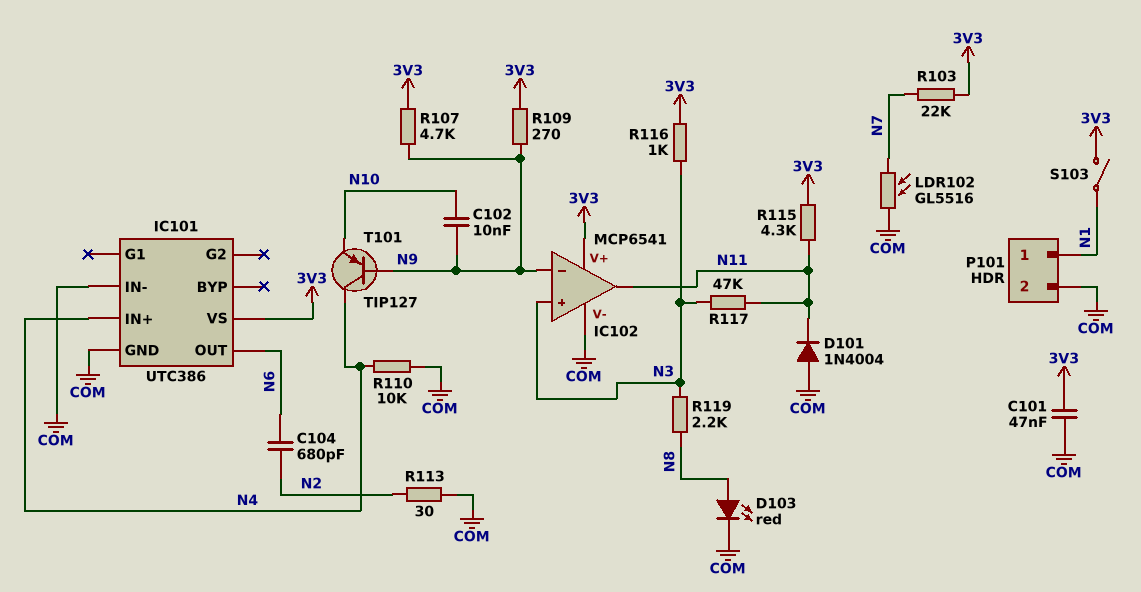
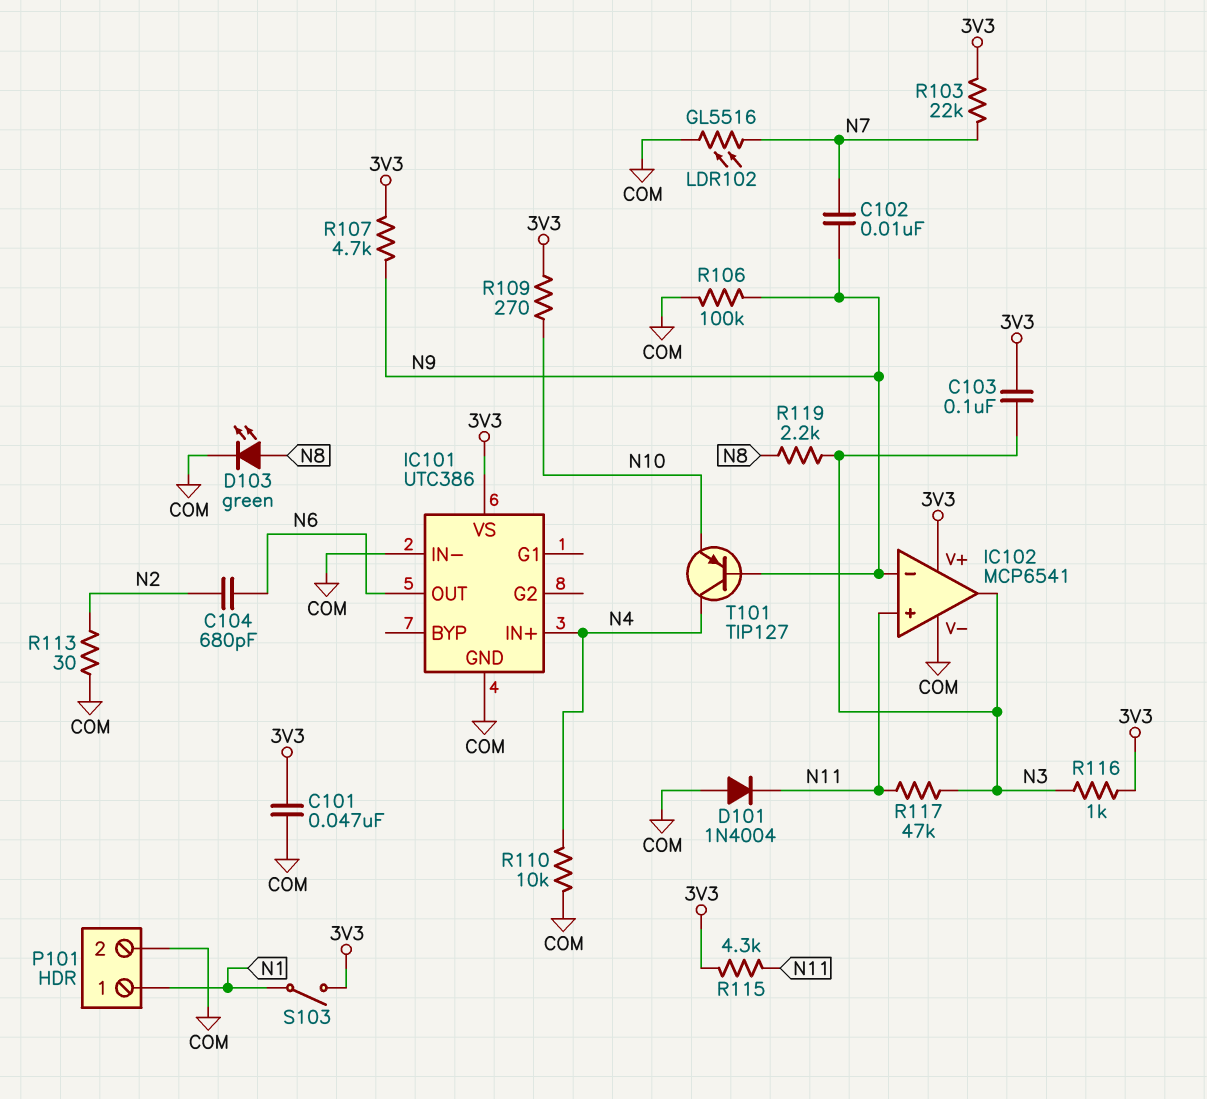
C102: 10nF (N9, N10) -> 10nF (N7, N9)
C103: none -> 100nF (3V3, N3)
D103: LED red (A N8, K COM) -> LED green (A N8, K COM)
IC102 pin in+: N3 -> N11
IC102 pin out: N11 -> N3
R106: none -> 100k (COM, N9)
R109: 270 (3V3, N9) -> 270 (3V3, N10)

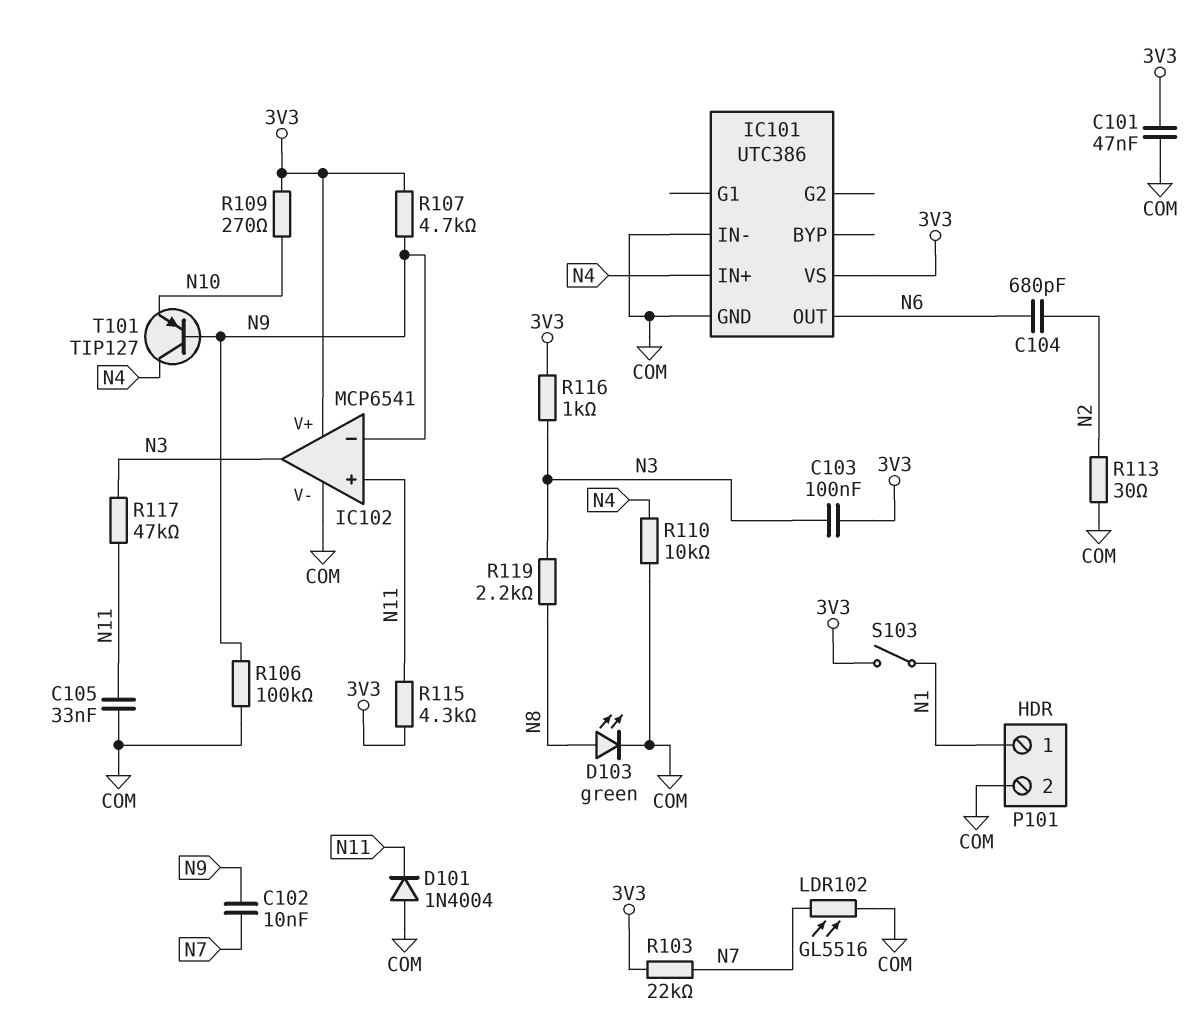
C105: none -> 33nF (COM, N11)

